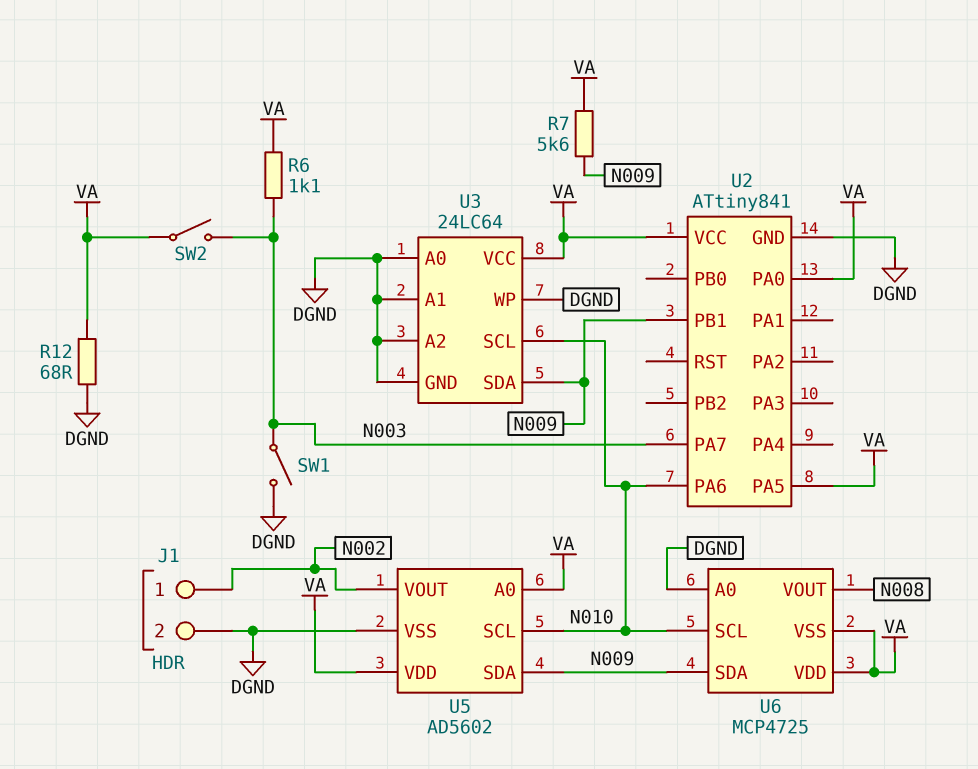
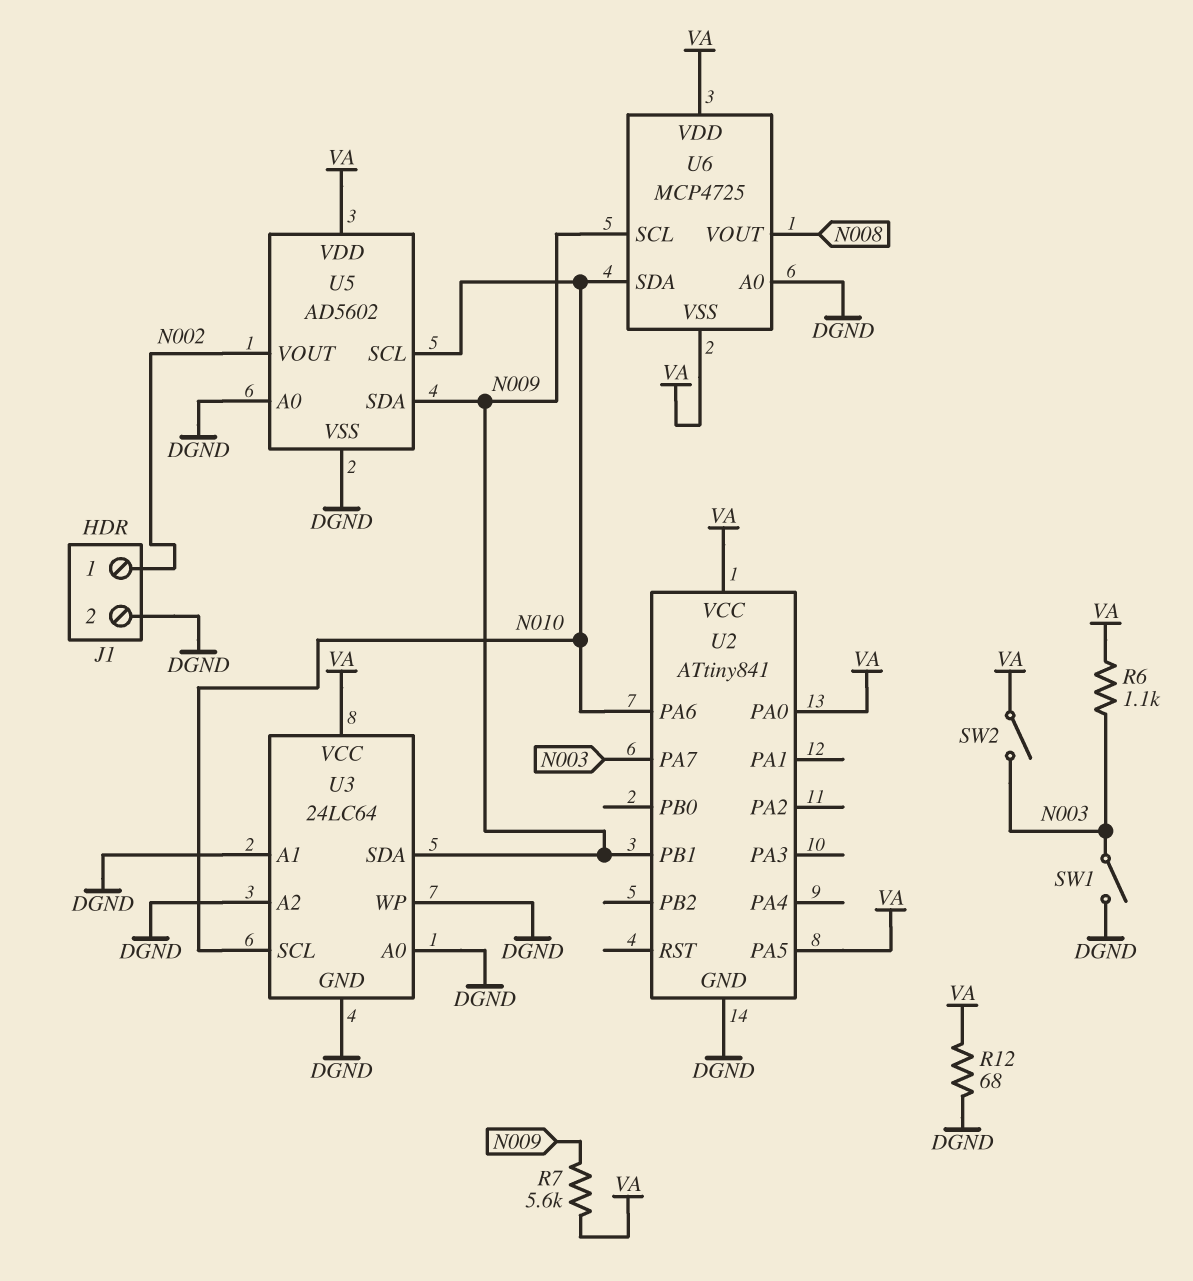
U5 pin A0: VA -> DGND
U6 pin SCL: N010 -> N009
U6 pin SDA: N009 -> N010

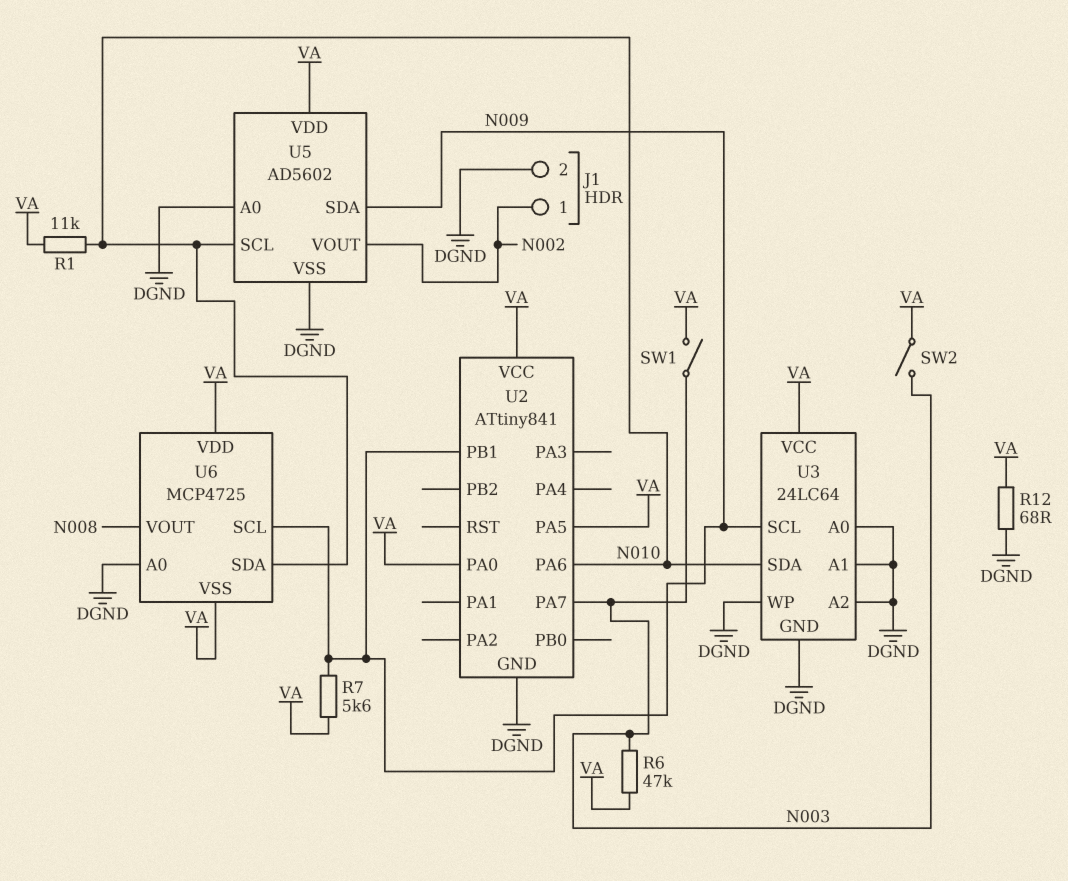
R1: none -> 11k (N010, VA)
R6: 1.1k (N003, VA) -> 47k (N003, VA)
SW1: switch (DGND, N003) -> switch (N003, VA)
U3 pin SCL: N010 -> N009
U3 pin SDA: N009 -> N010

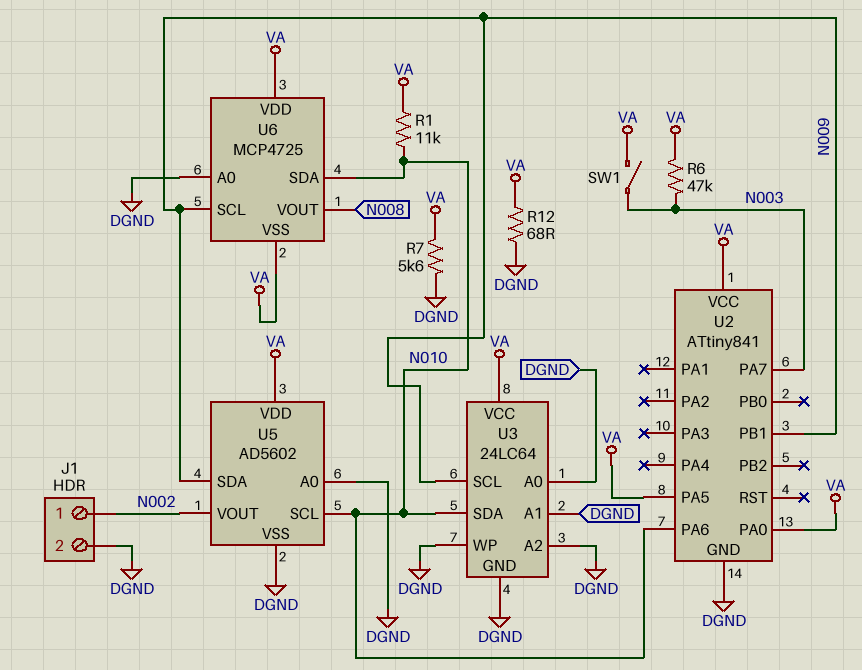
R7: 5.6k (N009, VA) -> 5.6k (DGND, VA)
SW2: switch (N003, VA) -> none

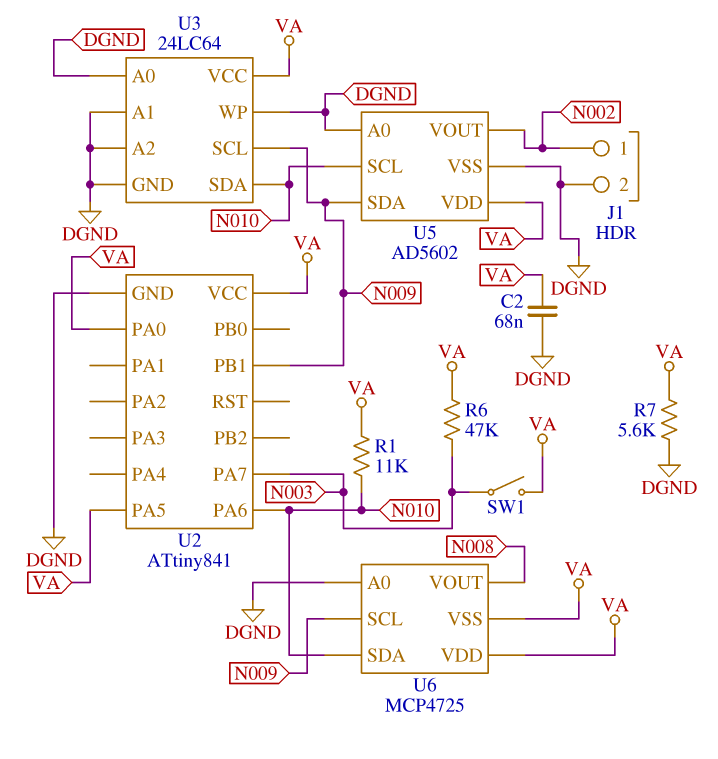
C2: none -> 68nF (DGND, VA)
R12: 68 (DGND, VA) -> none

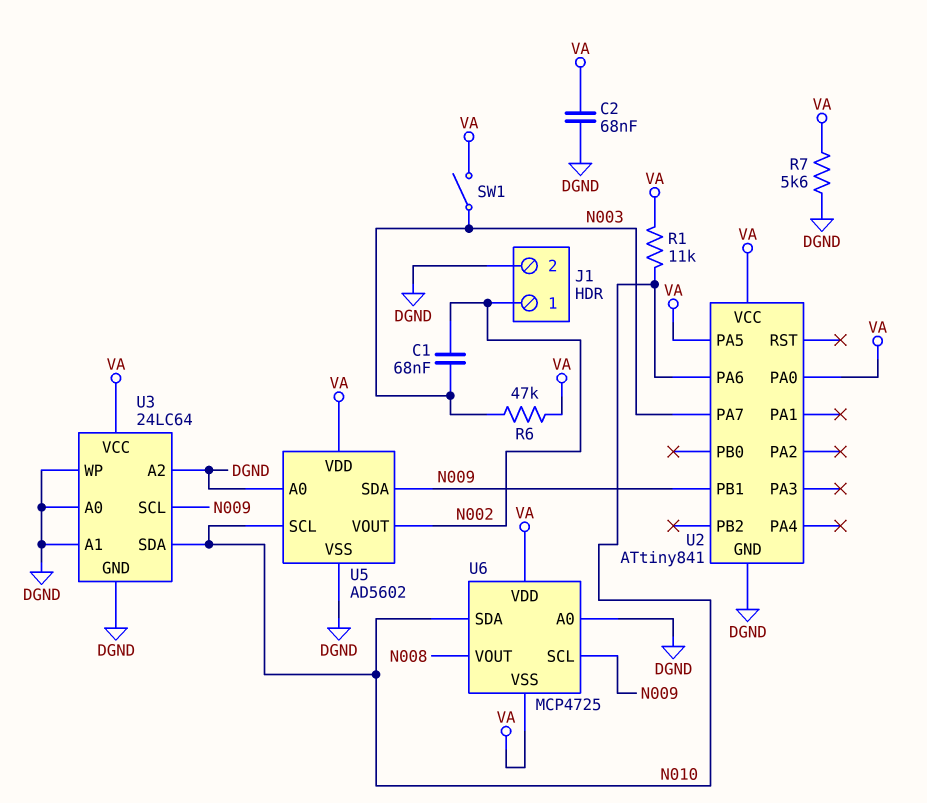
C1: none -> 68nF (N002, N003)

